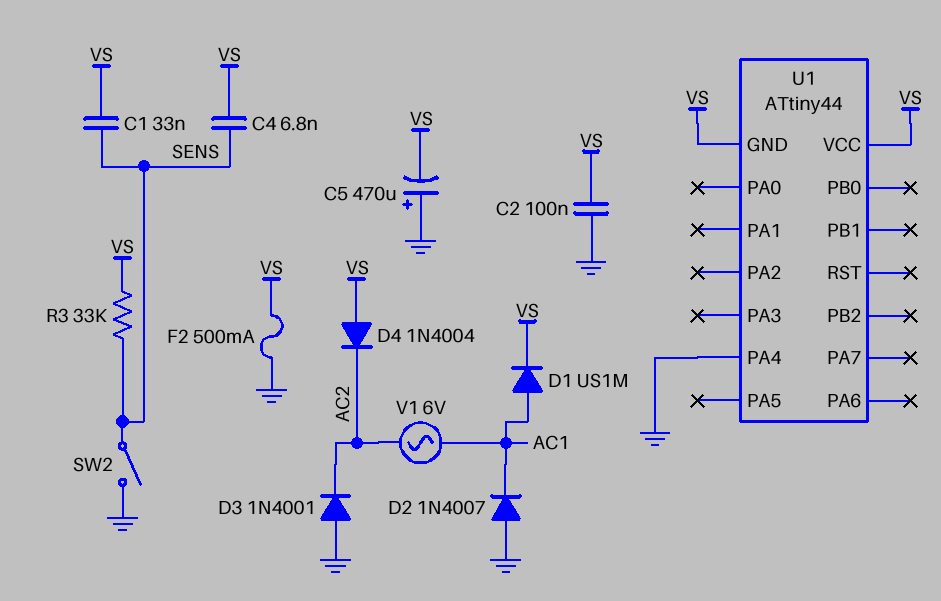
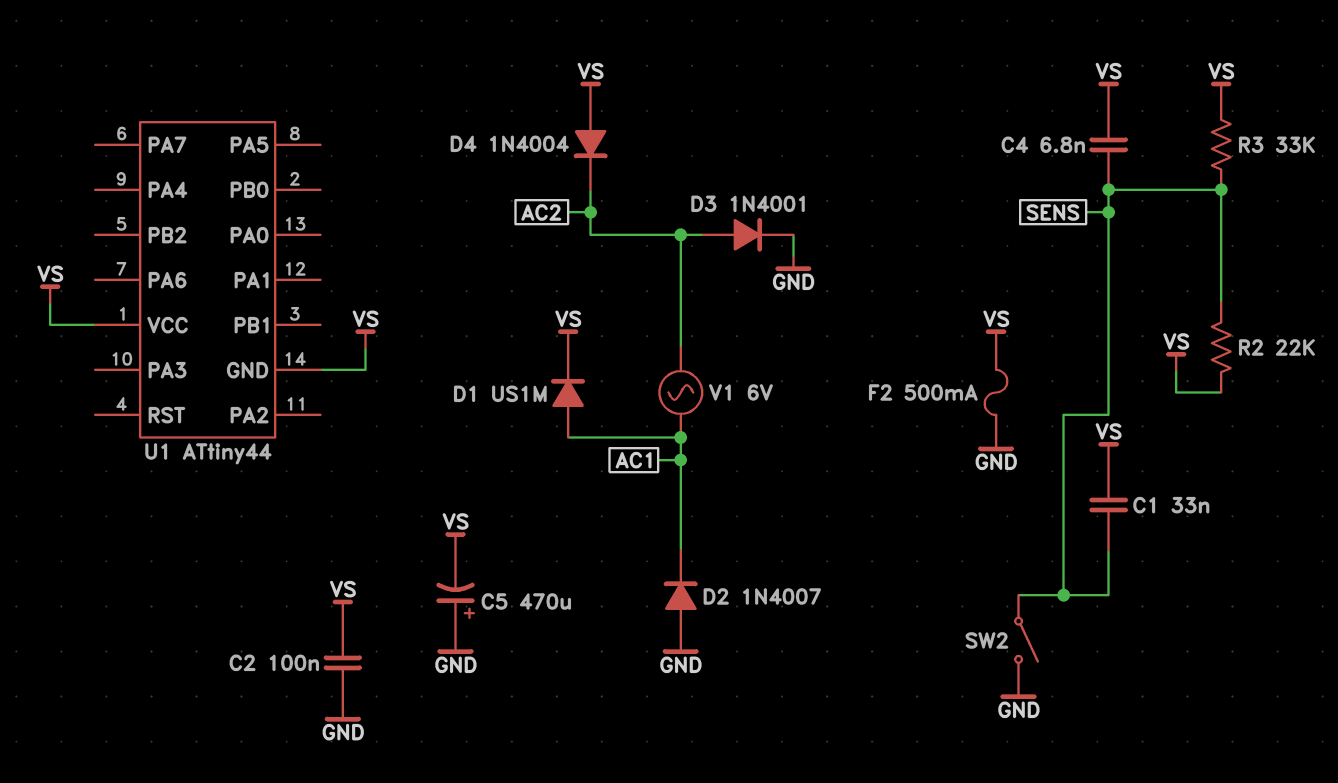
D3: diode 1N4001 (A GND, K AC2) -> diode 1N4001 (A AC2, K GND)
R2: none -> 22k (SENS, VS)
U1 pin PA4: GND -> none

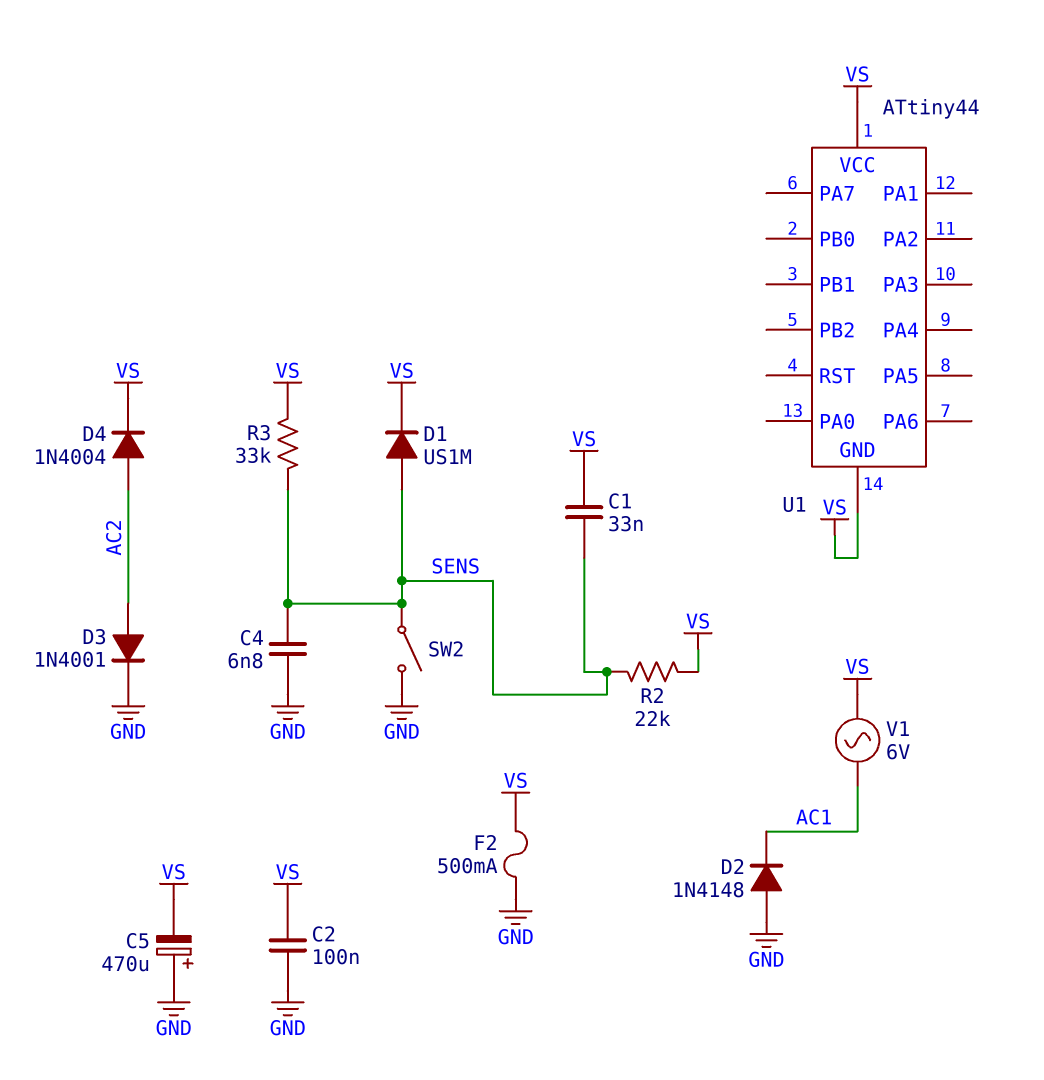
C4: 6.8nF (SENS, VS) -> 6.8nF (GND, SENS)
D1: diode US1M (A AC1, K VS) -> diode US1M (A SENS, K VS)
D2: diode 1N4007 (A GND, K AC1) -> diode 1N4148 (A GND, K AC1)
D4: diode 1N4004 (A VS, K AC2) -> diode 1N4004 (A AC2, K VS)
V1: AC 6V (AC1, AC2) -> AC 6V (AC1, VS)

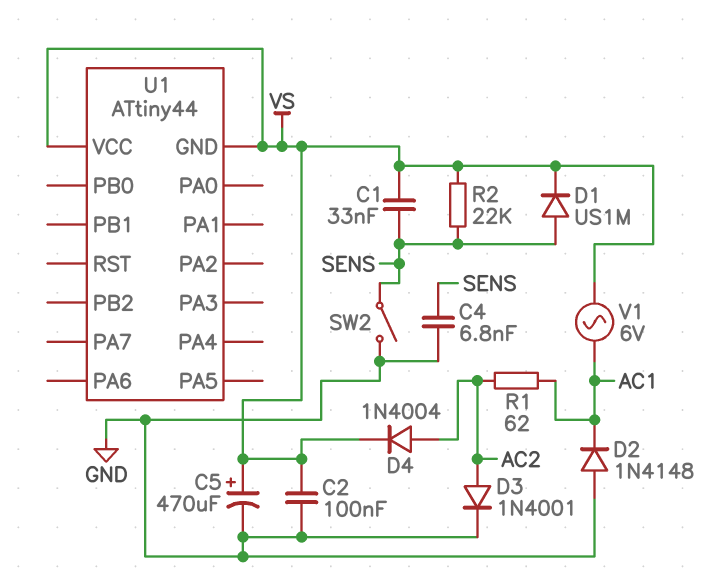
C5: 470uF (plus GND, minus VS) -> 470uF (plus VS, minus GND)
F2: 500mA (GND, VS) -> none
R1: none -> 62 (AC1, AC2)
R3: 33k (SENS, VS) -> none

